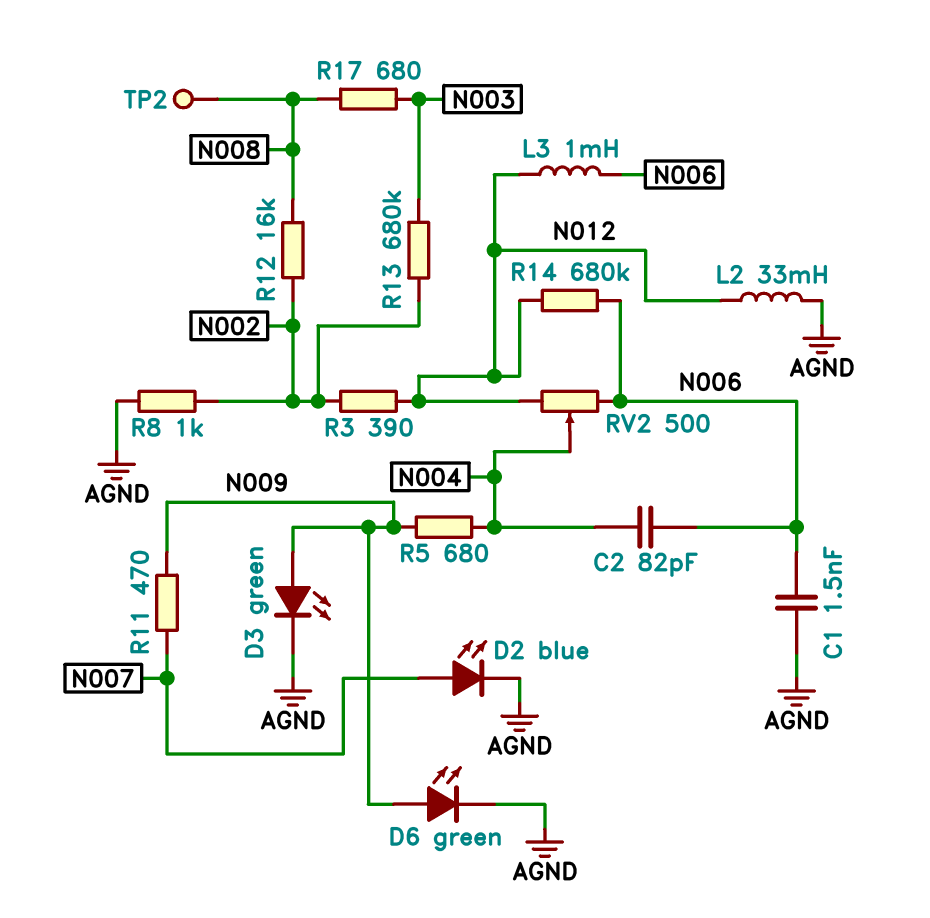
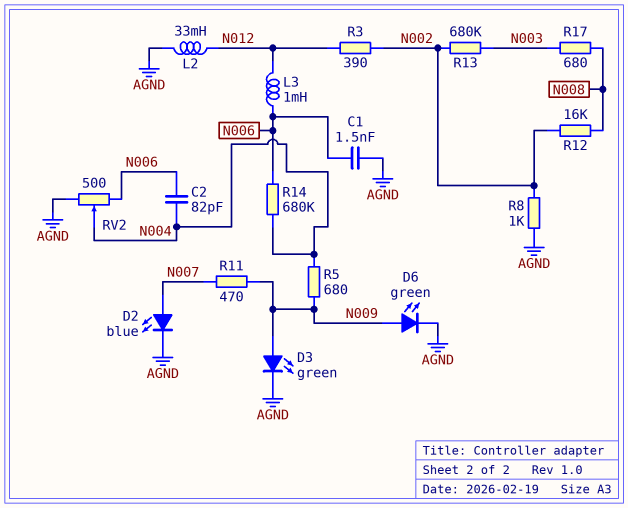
R14: 680k (N006, N012) -> 680k (N004, N006)
RV2: 500 (N006, N012, wiper N004) -> 500 (AGND, N006, wiper N004)
TP2: test point (N008) -> none

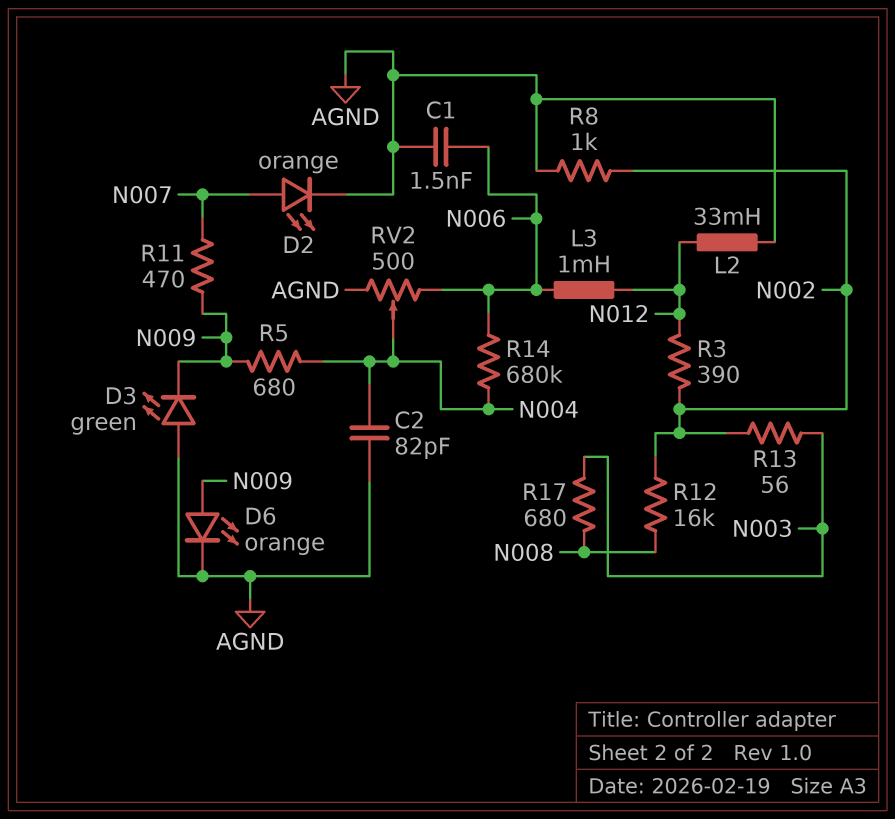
C2: 82pF (N004, N006) -> 82pF (AGND, N004)
D2: LED blue (A N007, K AGND) -> LED orange (A N007, K AGND)
D3: LED green (A N009, K AGND) -> LED green (A AGND, K N009)
D6: LED green (A N009, K AGND) -> LED orange (A N009, K AGND)
R13: 680k (N002, N003) -> 56 (N002, N003)

